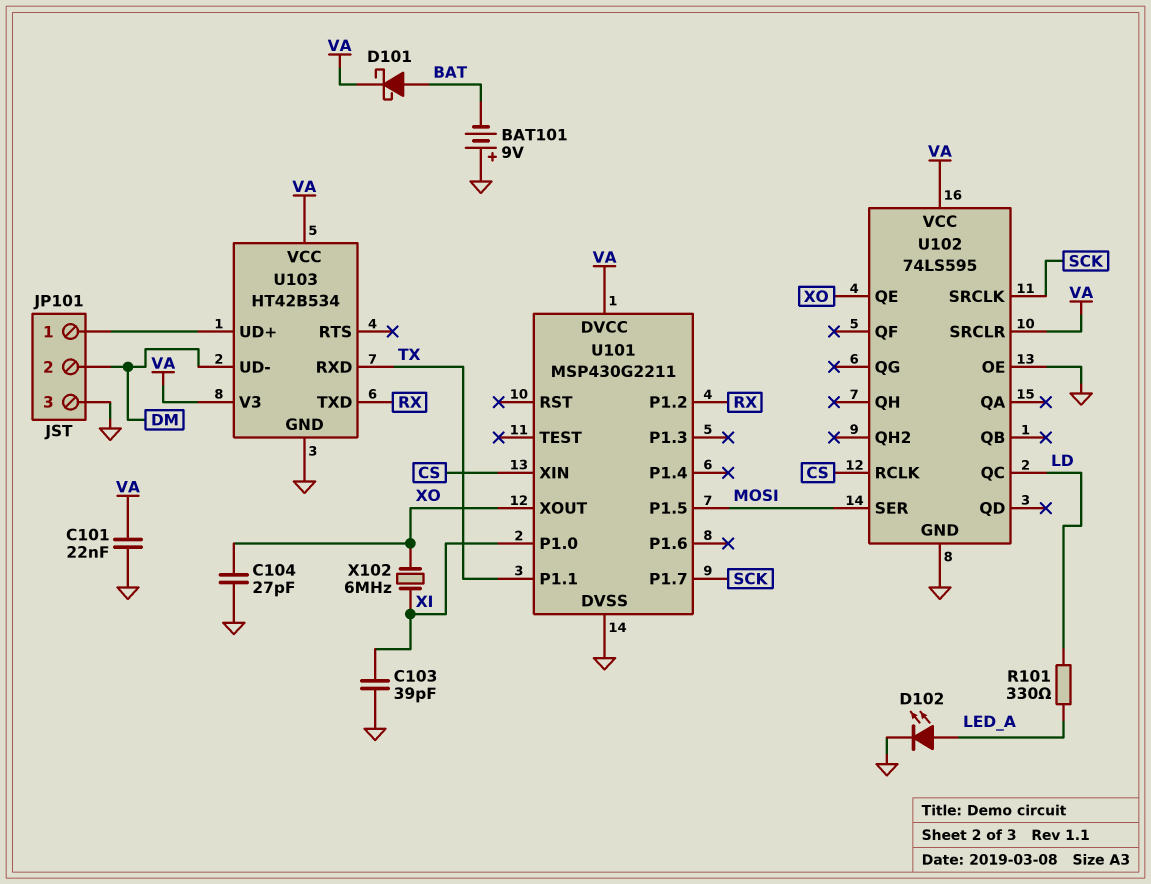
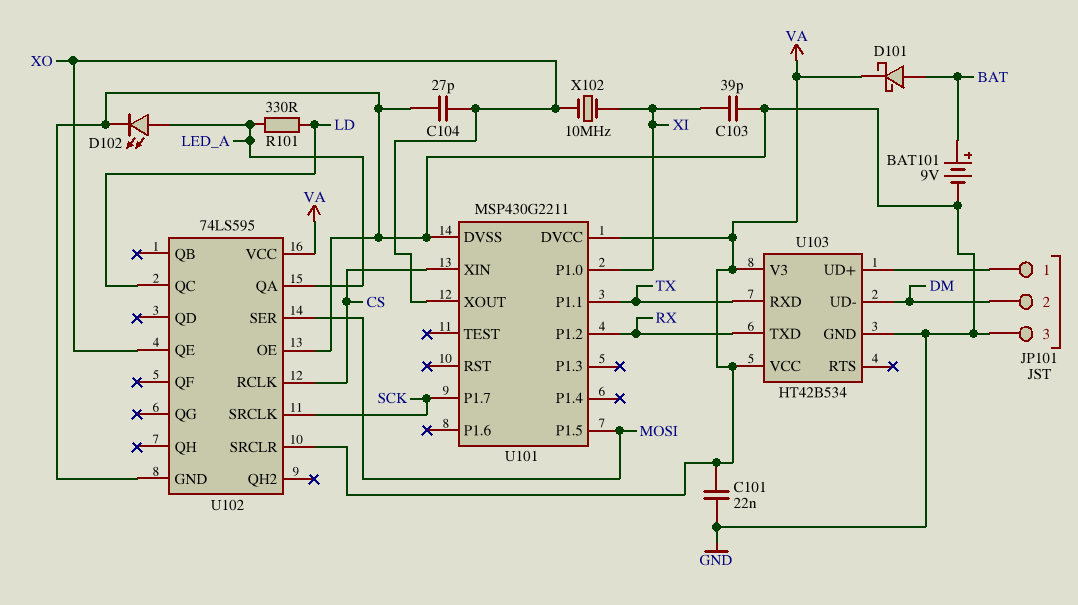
BAT101: 9V (plus GND, minus BAT) -> 9V (plus BAT, minus GND)
U102 pin QA: none -> LED_A
X102: 6MHz (XI, XO) -> 10MHz (XI, XO)

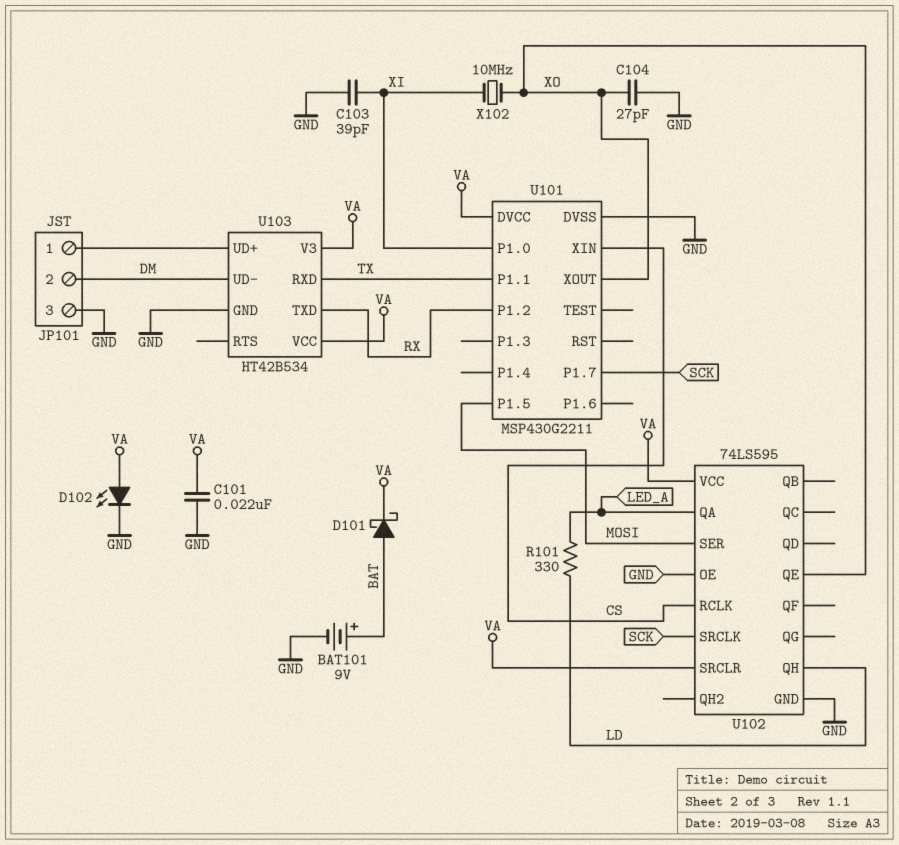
D102: LED (A LED_A, K GND) -> LED (A VA, K GND)
U102 pin QC: LD -> none
U102 pin QH: none -> LD

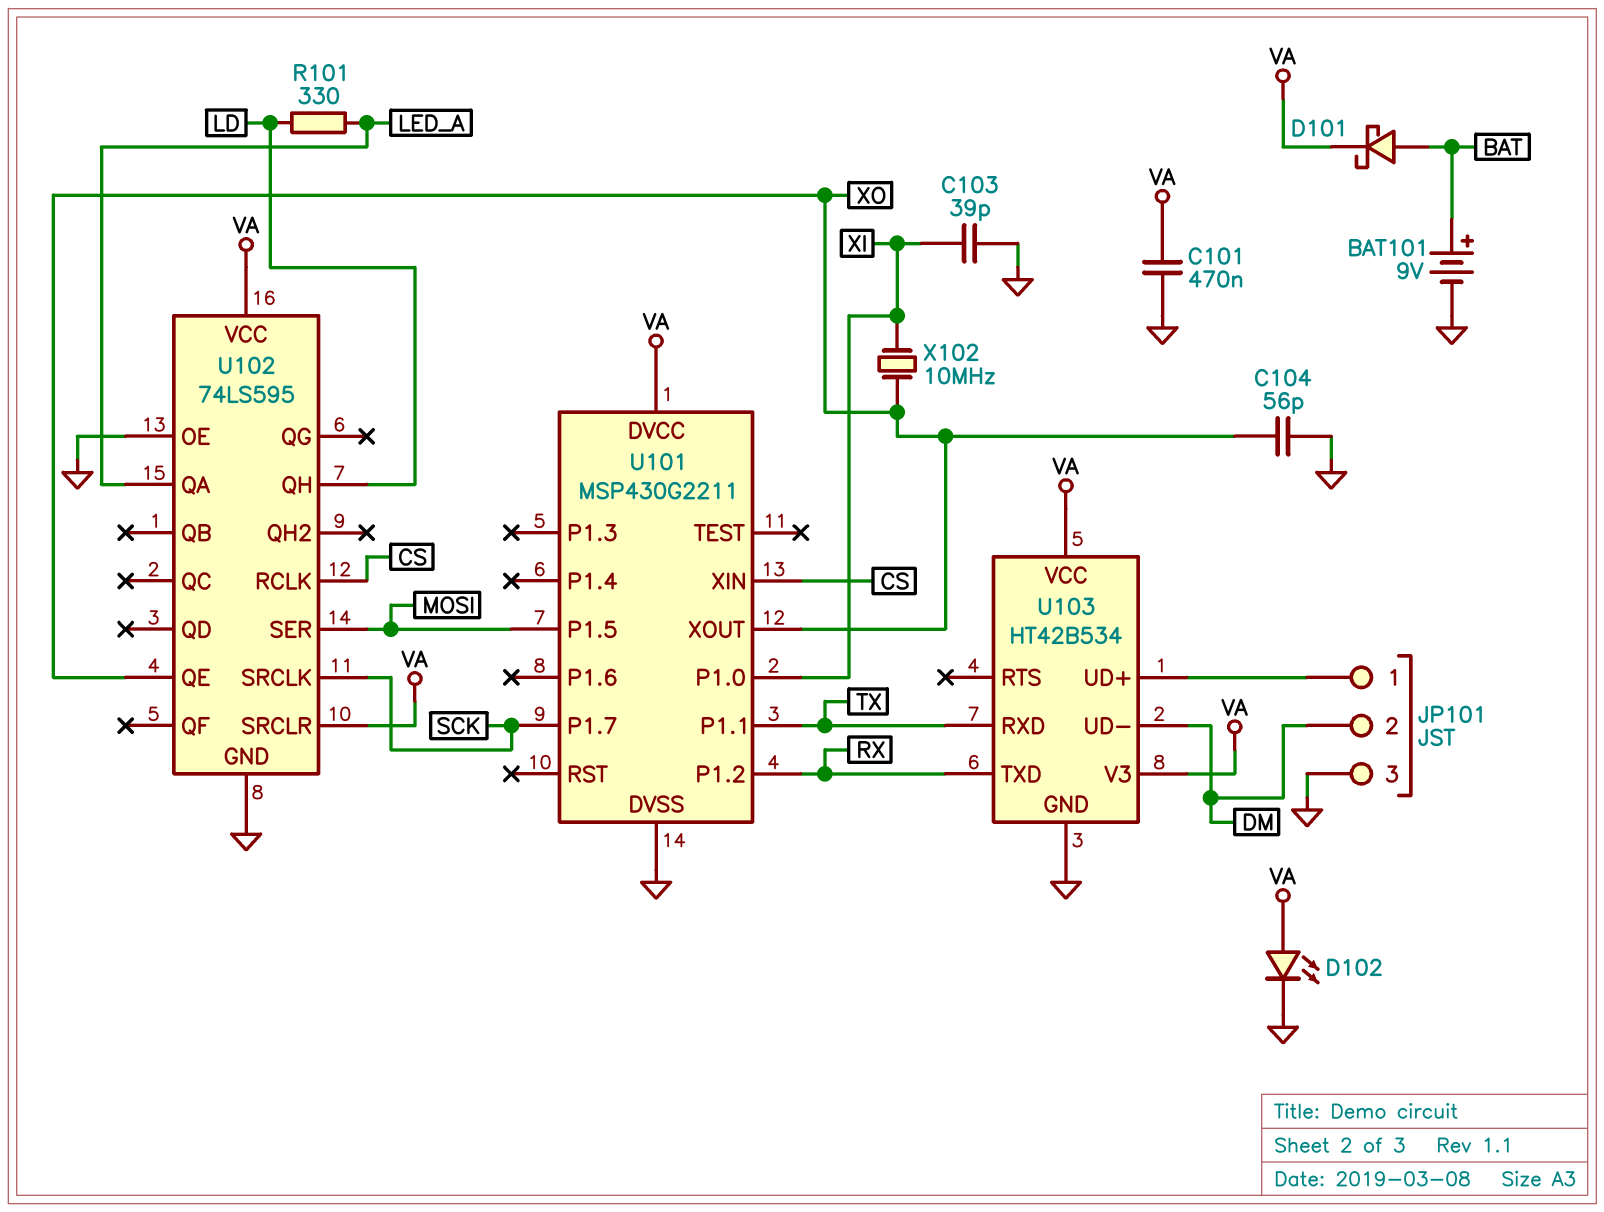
C101: 22nF (GND, VA) -> 470nF (GND, VA)
C104: 27pF (GND, XO) -> 56pF (GND, XO)

